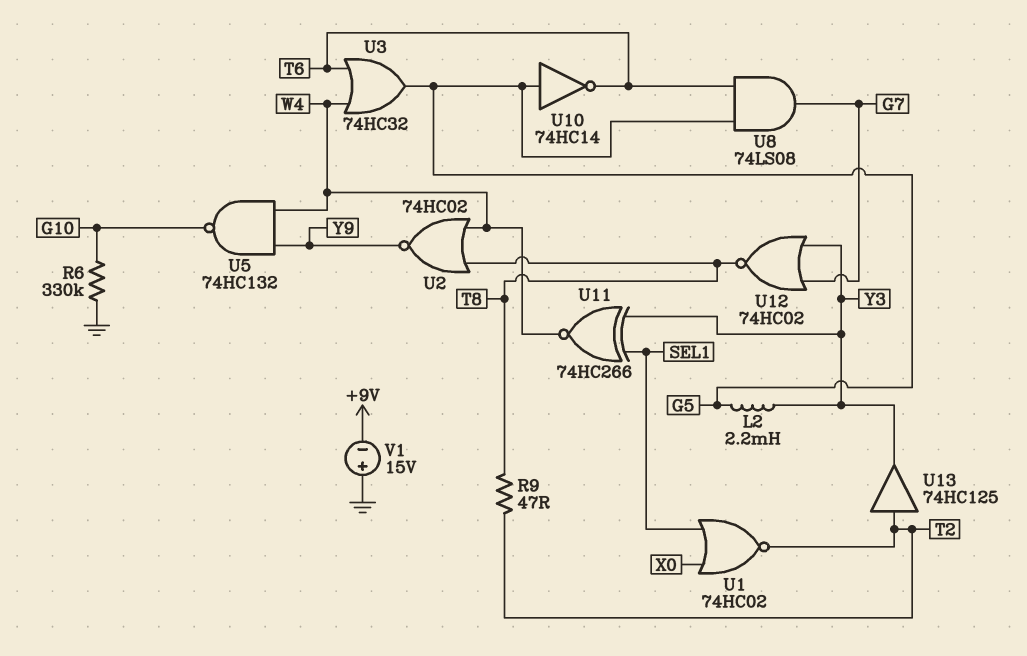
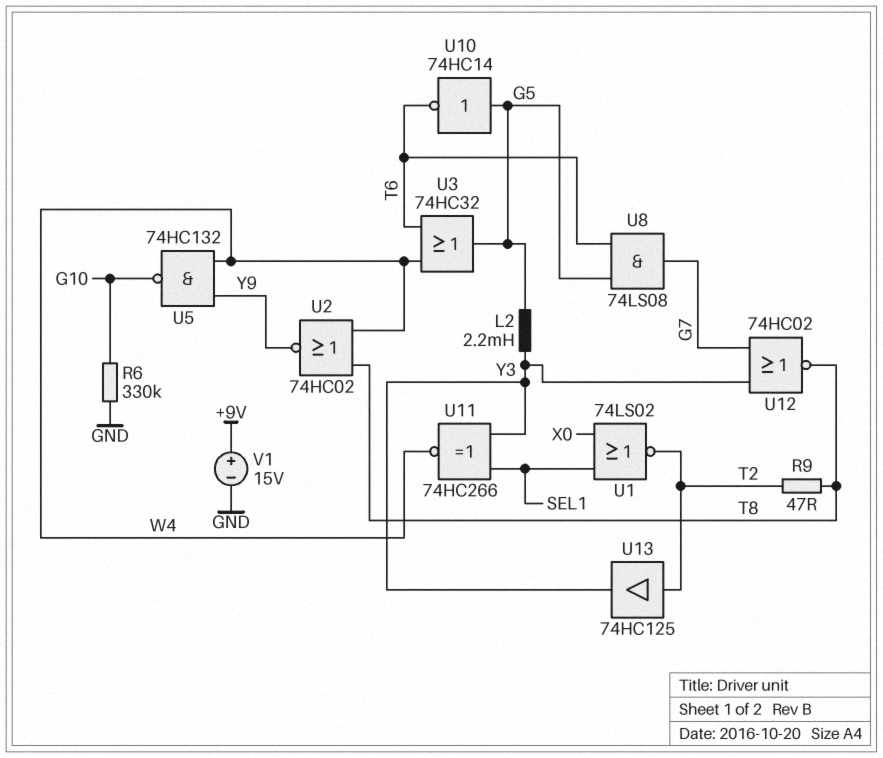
U1: NOR 74HC02 (in SEL1, in X0, out T2) -> NOR 74LS02 (in SEL1, in X0, out T2)
V1: 15V (plus GND, minus +9V) -> 15V (plus +9V, minus GND)

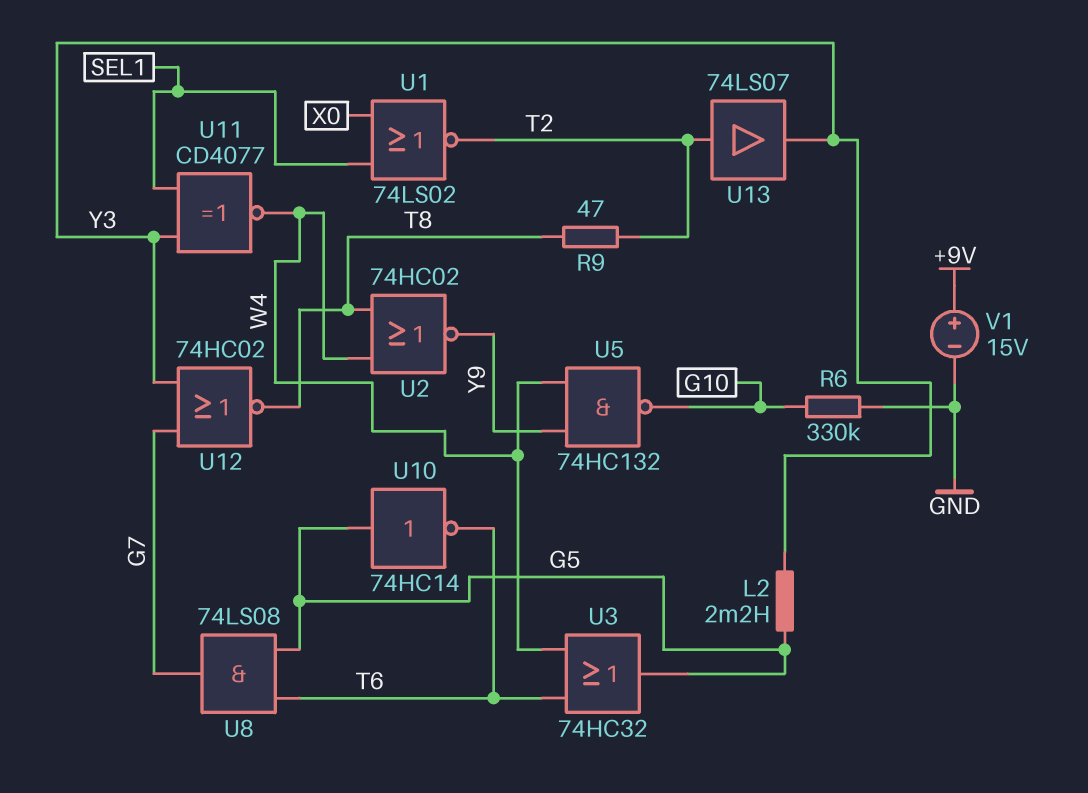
U11: XNOR 74HC266 (in SEL1, in Y3, out W4) -> XNOR CD4077 (in SEL1, in Y3, out W4)
U13: buffer 74HC125 (in T2, out Y3) -> buffer 74LS07 (in T2, out Y3)

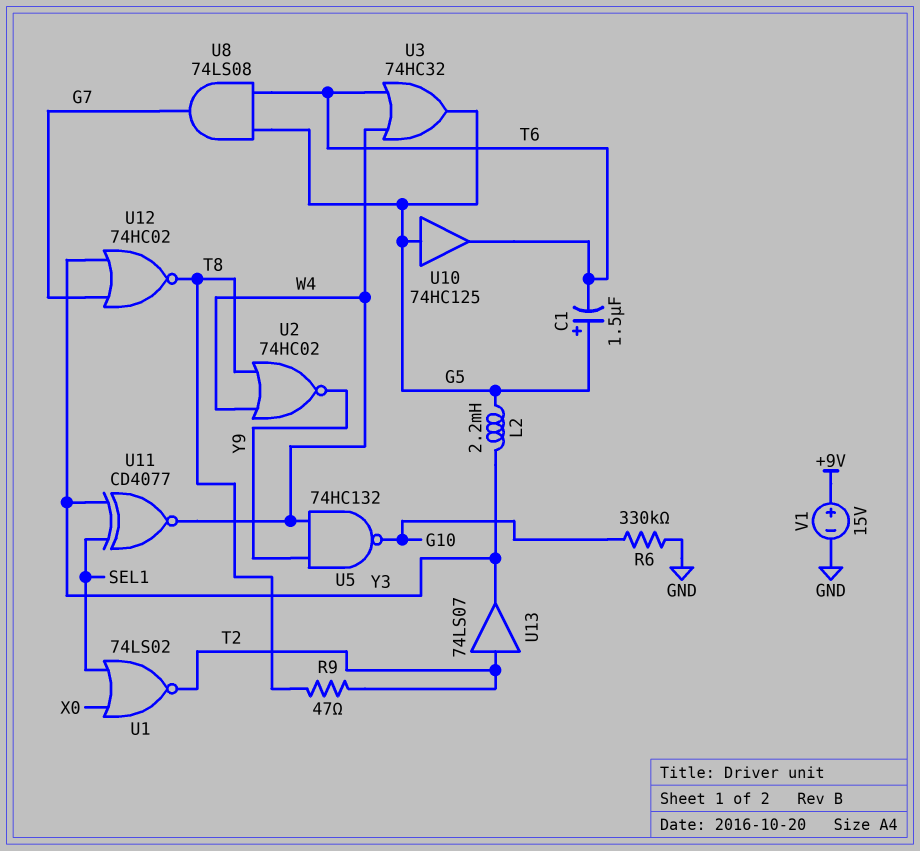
C1: none -> 1.5uF (plus G5, minus T6)
U10: NOT 74HC14 (in G5, out T6) -> buffer 74HC125 (in G5, out T6)

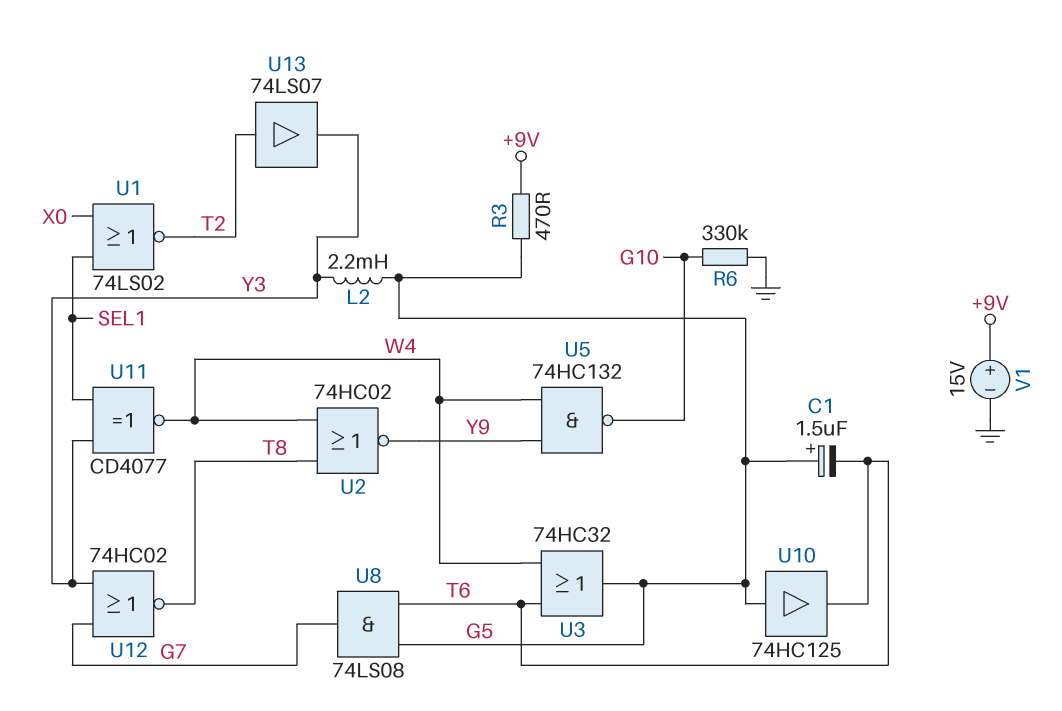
R3: none -> 470 (+9V, G5)
R9: 47 (T2, T8) -> none

